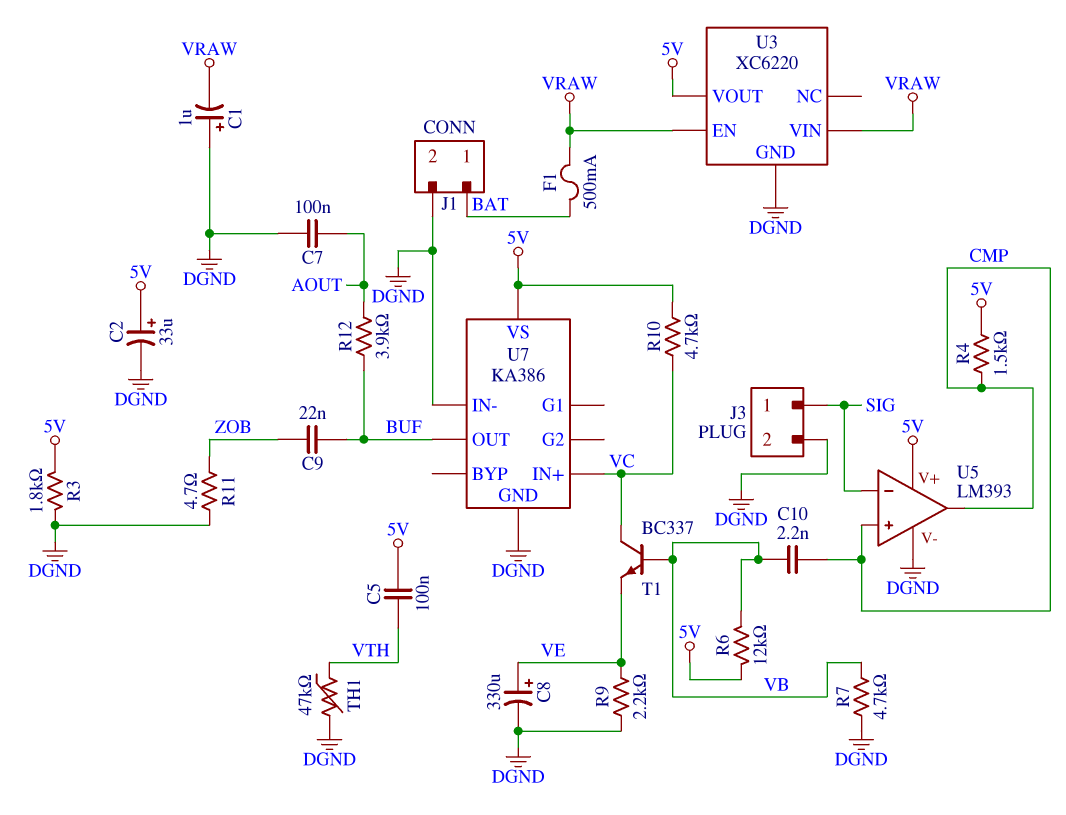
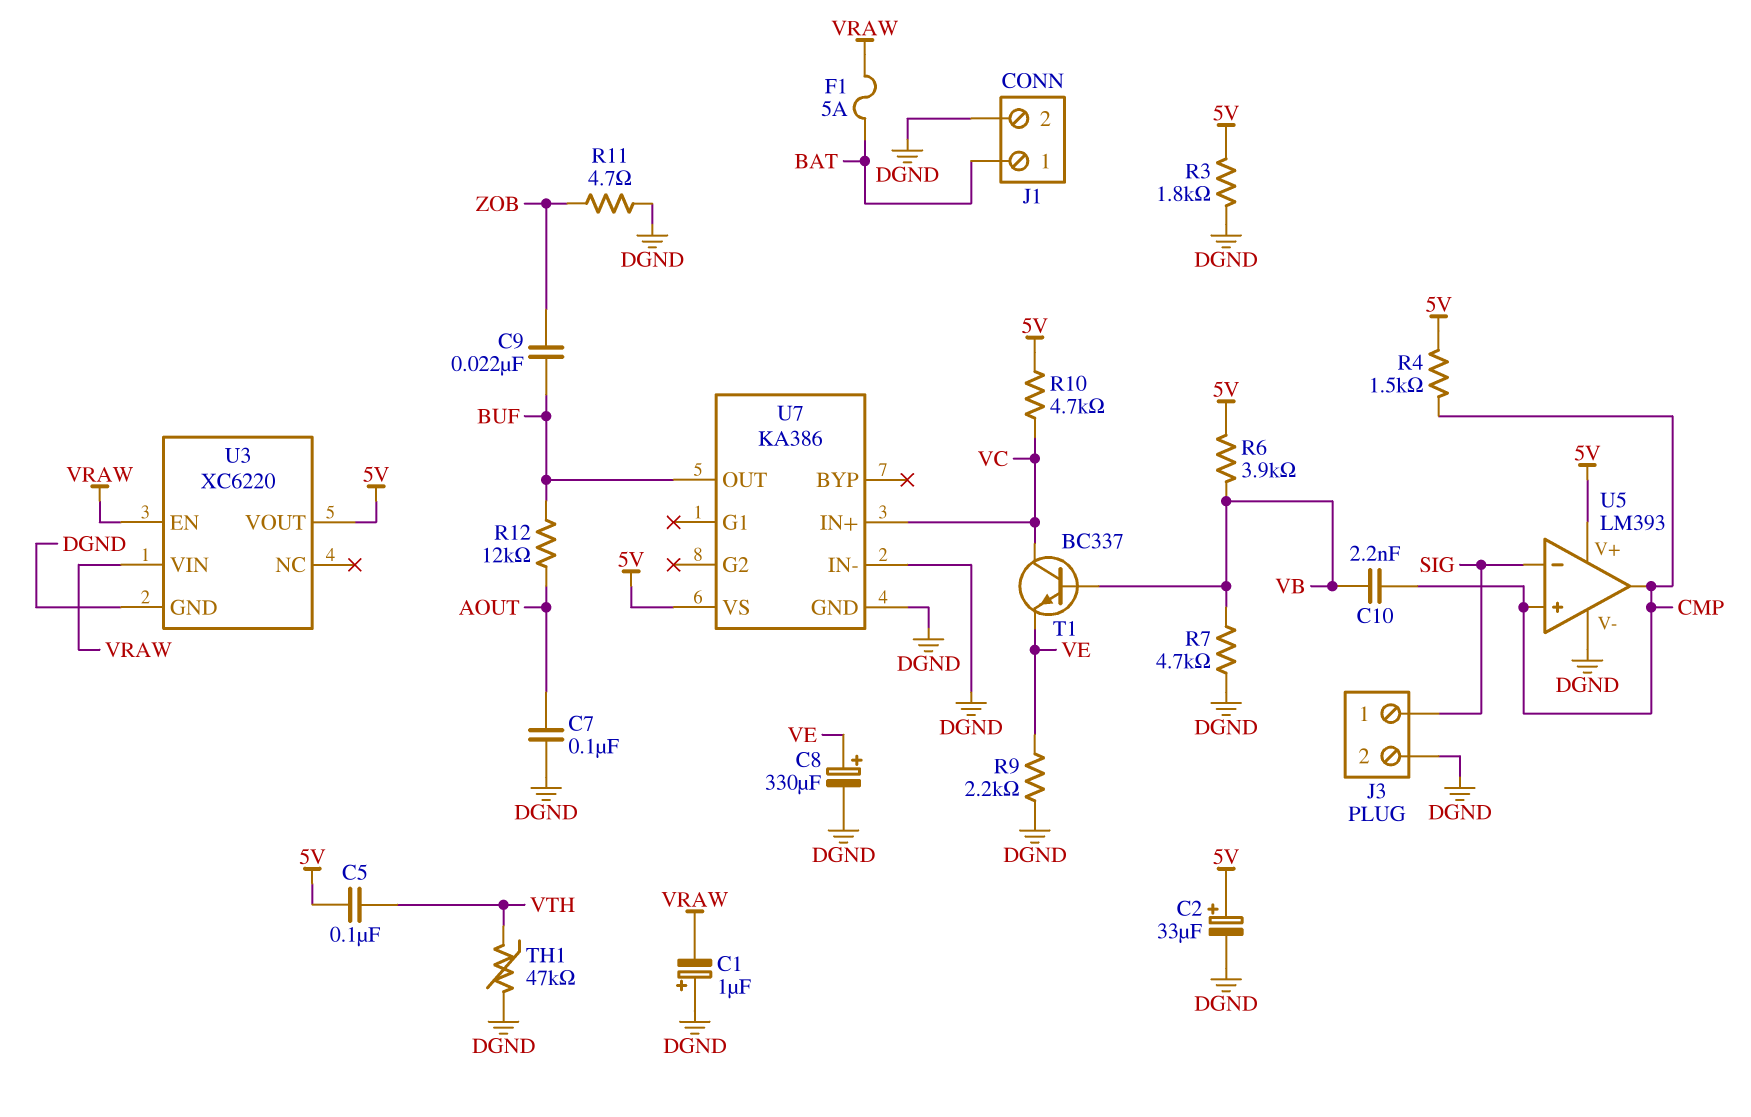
F1: 500mA (BAT, VRAW) -> 5A (BAT, VRAW)
R6: 12k (5V, VB) -> 3.9k (5V, VB)
R12: 3.9k (AOUT, BUF) -> 12k (AOUT, BUF)

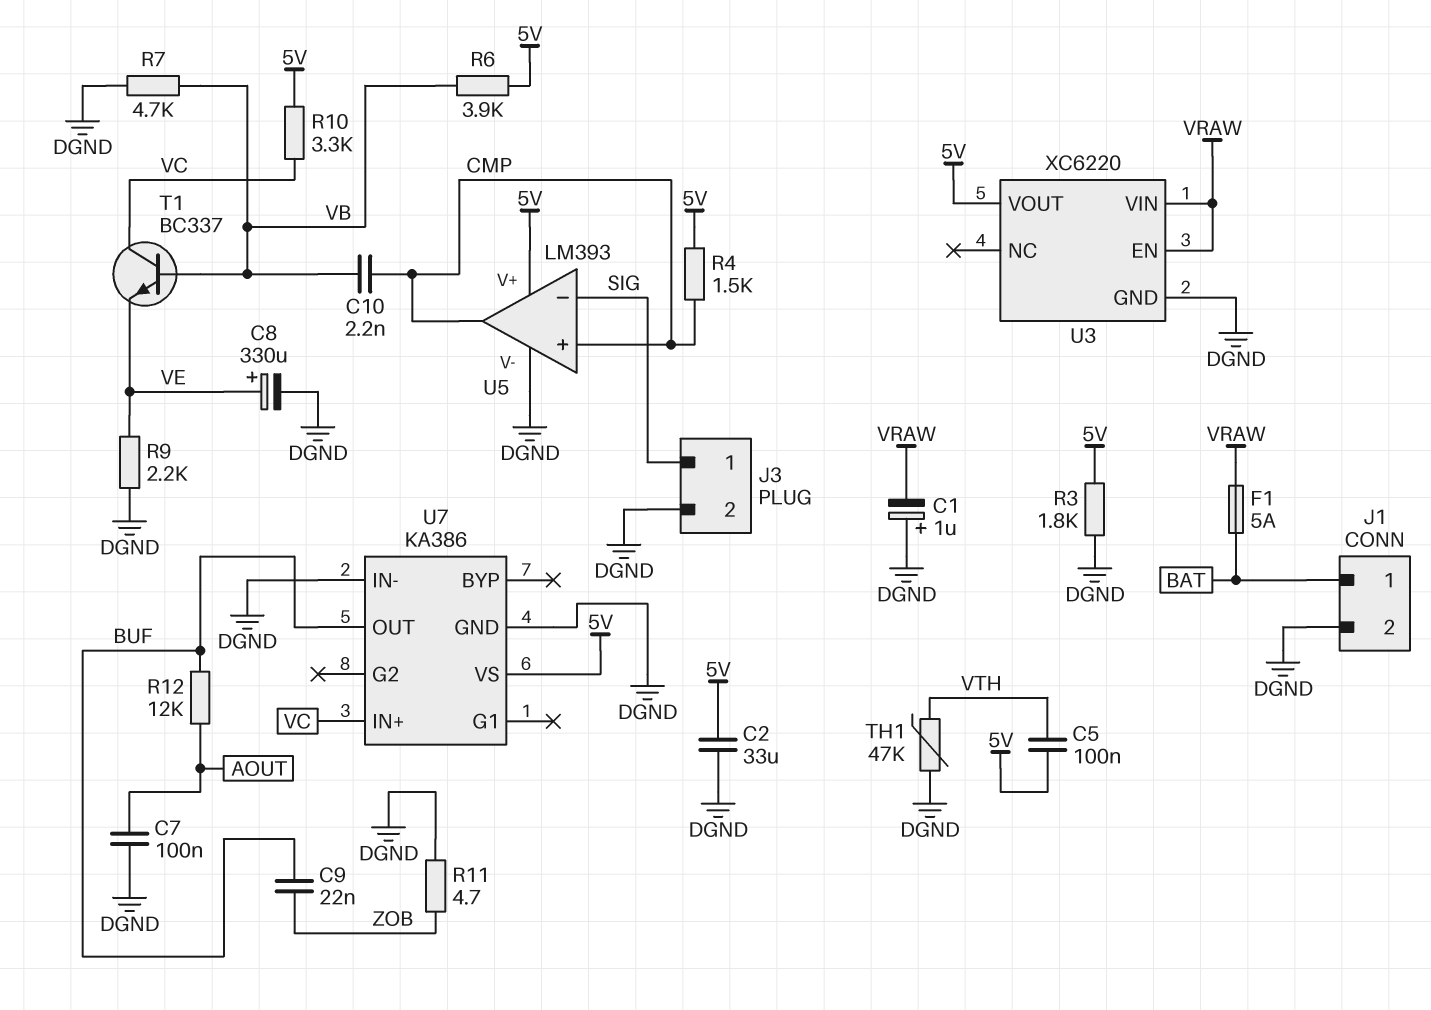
C2: 33uF (plus 5V, minus DGND) -> 33uF (5V, DGND)
R10: 4.7k (5V, VC) -> 3.3k (5V, VC)

